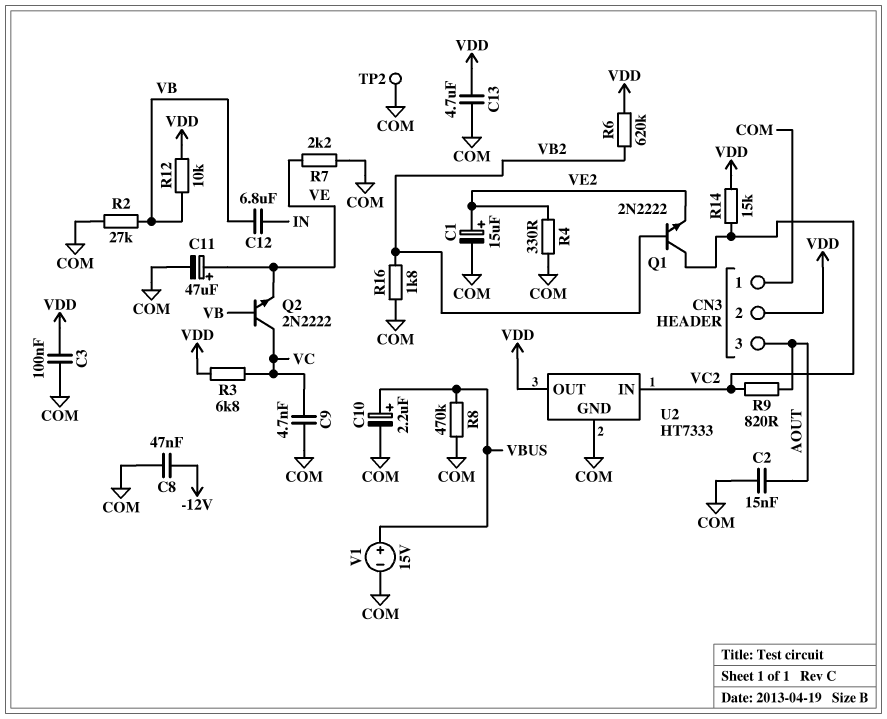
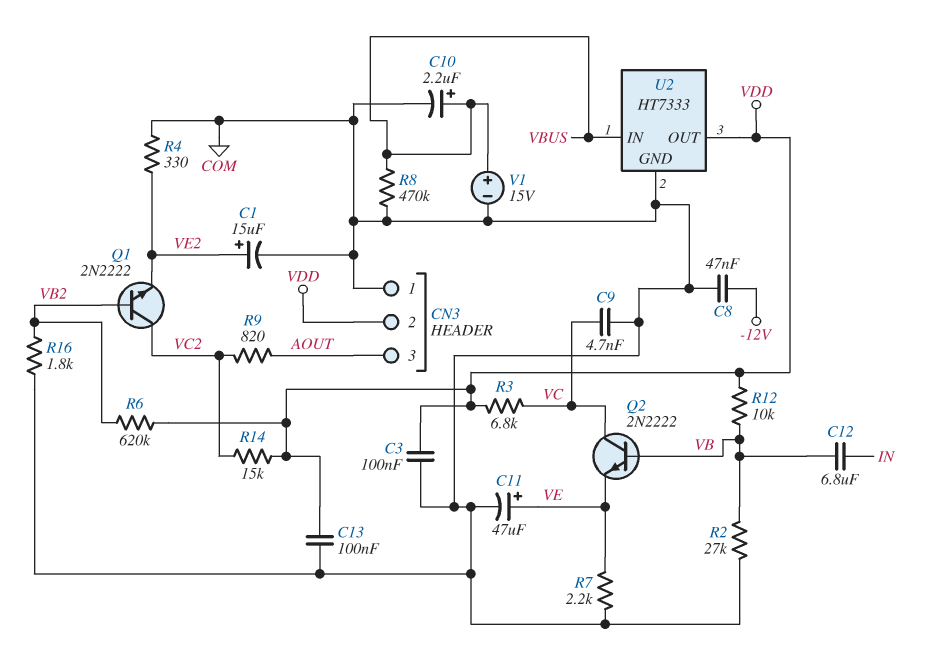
C2: 15nF (AOUT, COM) -> none
C13: 4.7uF (COM, VDD) -> 100nF (COM, VDD)
TP2: test point (COM) -> none
U2 pin IN: VC2 -> VBUS

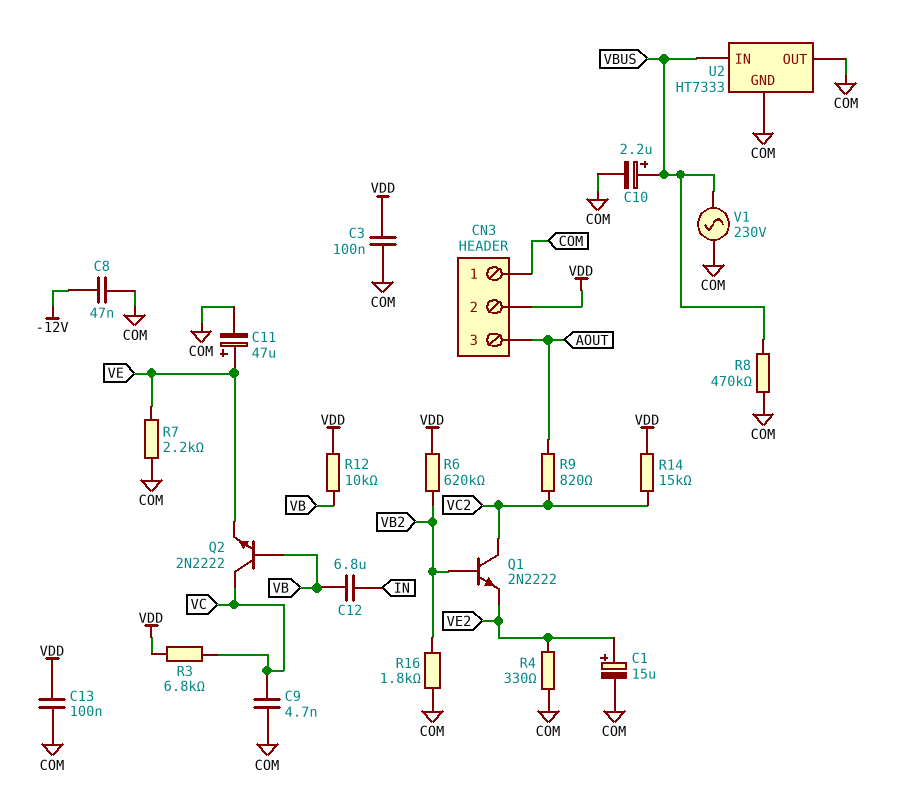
R2: 27k (COM, VB) -> none
U2 pin OUT: VDD -> COM
V1: 15V (plus VBUS, minus COM) -> AC 230V (COM, VBUS)

